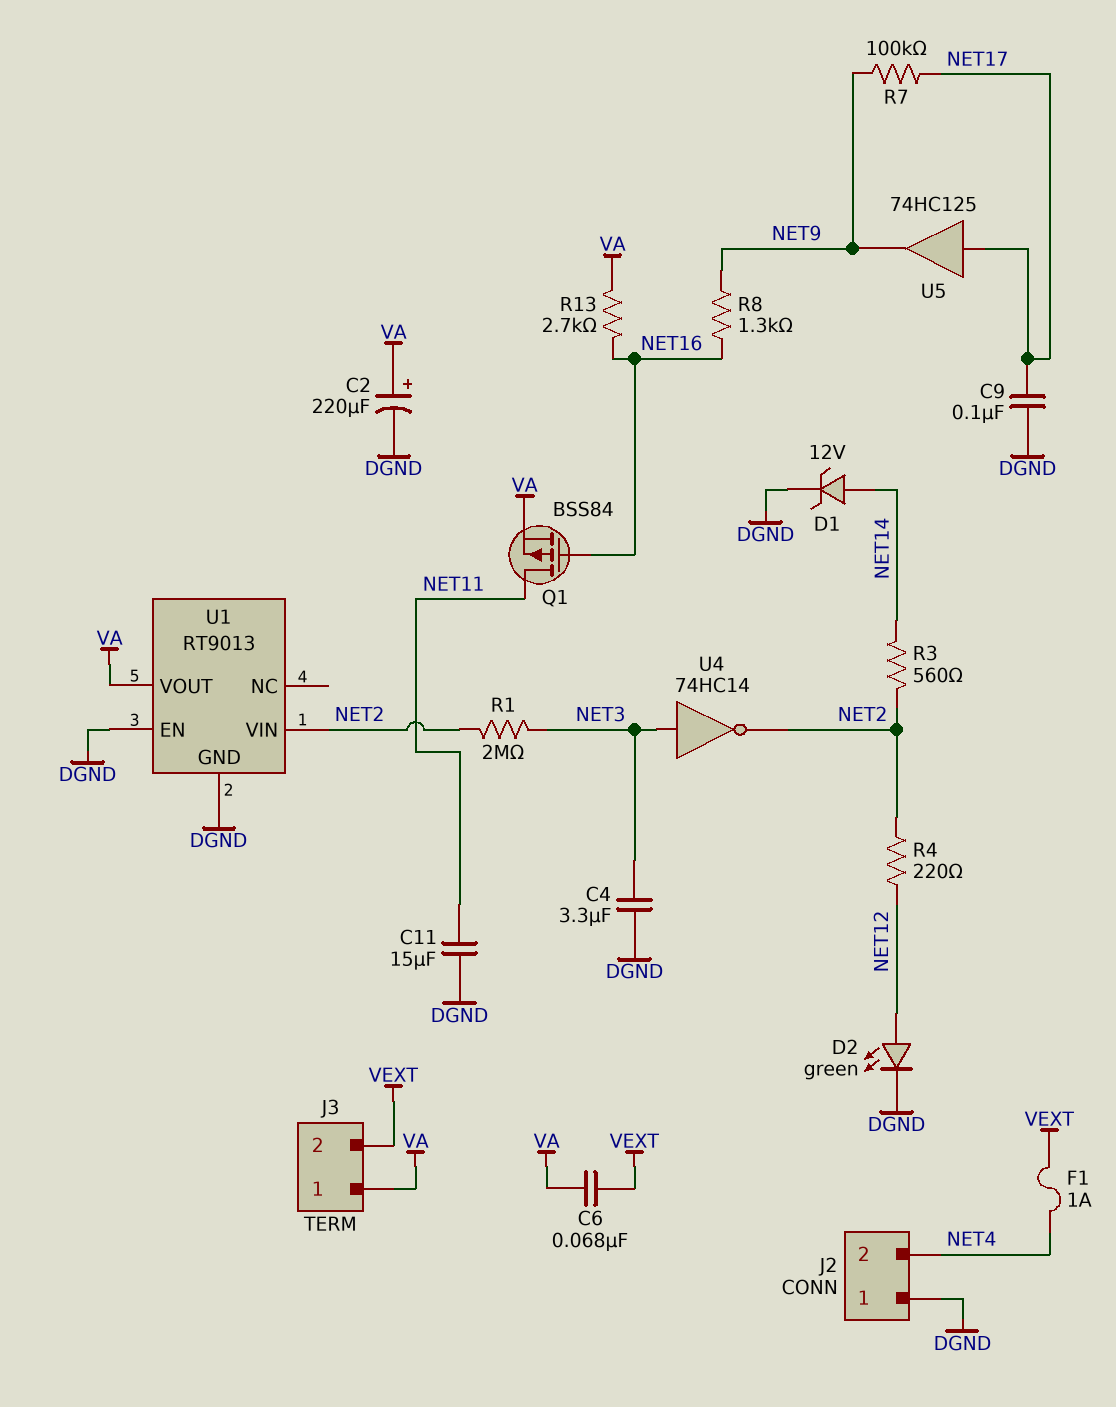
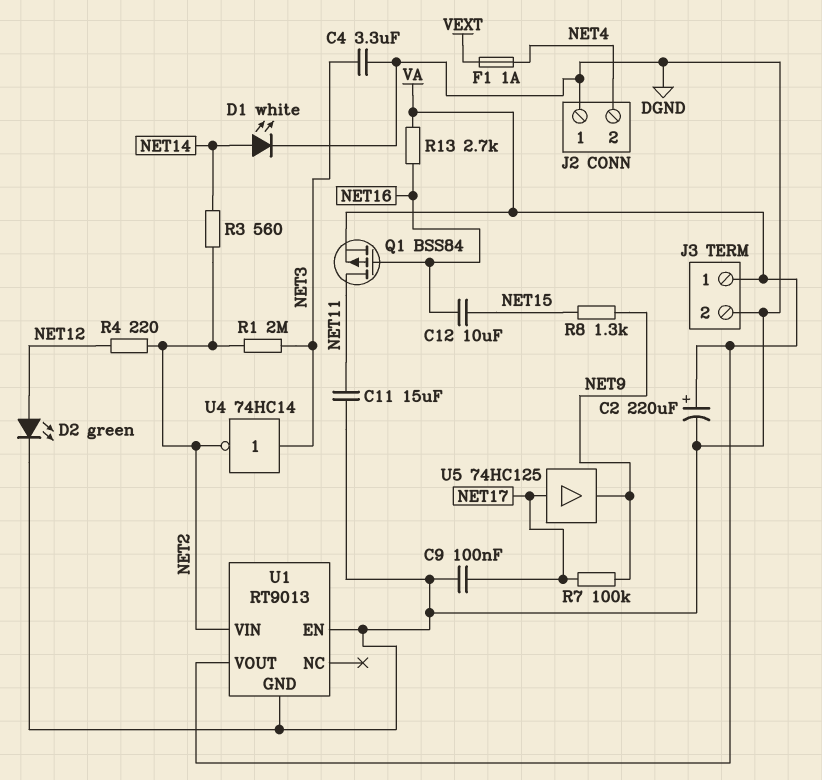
C6: 68nF (VA, VEXT) -> none
C12: none -> 10uF (NET15, NET16)
D1: zener 12V (A NET14, K DGND) -> LED white (A NET14, K DGND)
J3 pin 2: VEXT -> DGND
R8: 1.3k (NET9, NET16) -> 1.3k (NET9, NET15)

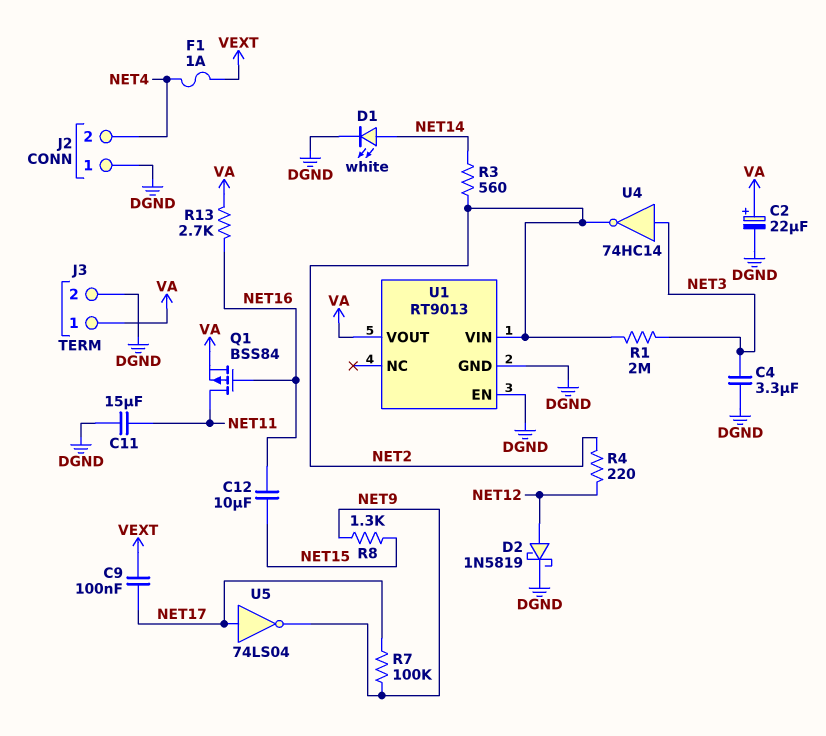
C2: 220uF (plus VA, minus DGND) -> 22uF (plus VA, minus DGND)
C9: 100nF (DGND, NET17) -> 100nF (NET17, VEXT)
D2: LED green (A NET12, K DGND) -> schottky 1N5819 (A NET12, K DGND)
U5: buffer 74HC125 (in NET17, out NET9) -> NOT 74LS04 (in NET17, out NET9)

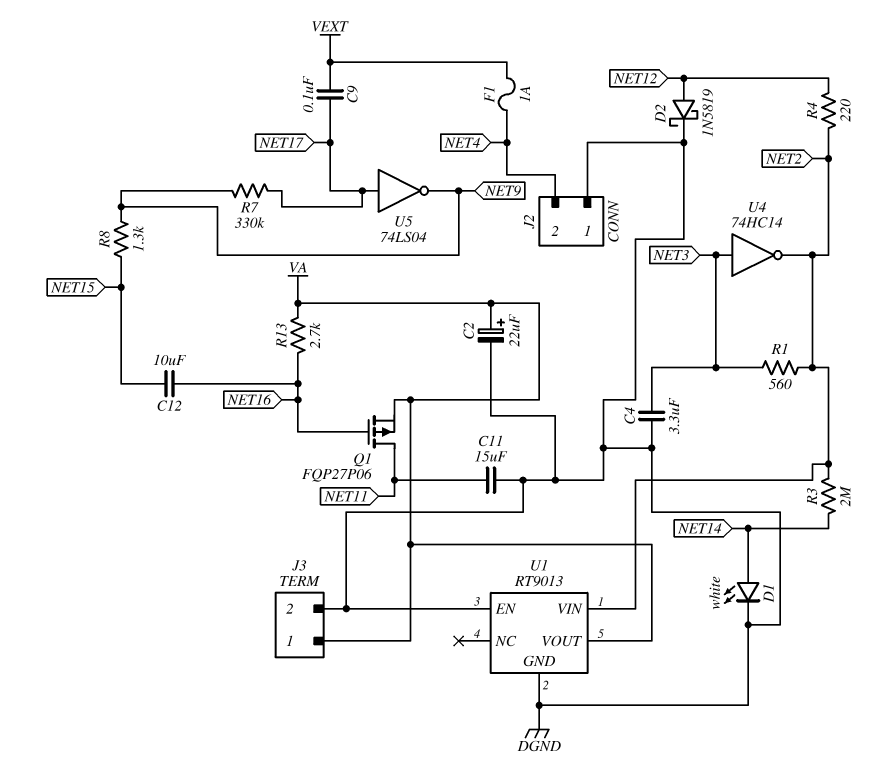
Q1: PMOS BSS84 (G NET16, D NET11, S VA) -> PMOS FQP27P06 (G NET16, D NET11, S VA)
R1: 2M (NET2, NET3) -> 560 (NET2, NET3)
R3: 560 (NET2, NET14) -> 2M (NET2, NET14)
R7: 100k (NET9, NET17) -> 330k (NET9, NET17)

